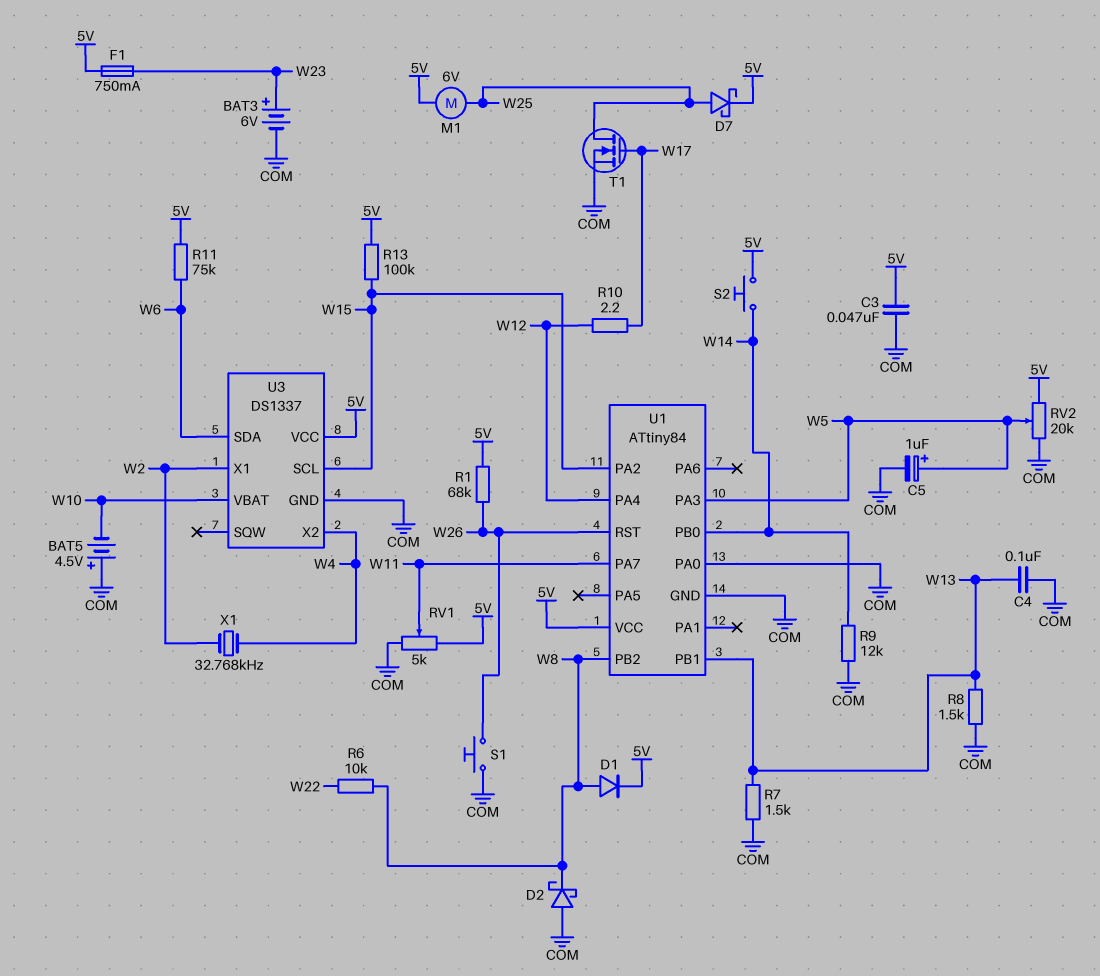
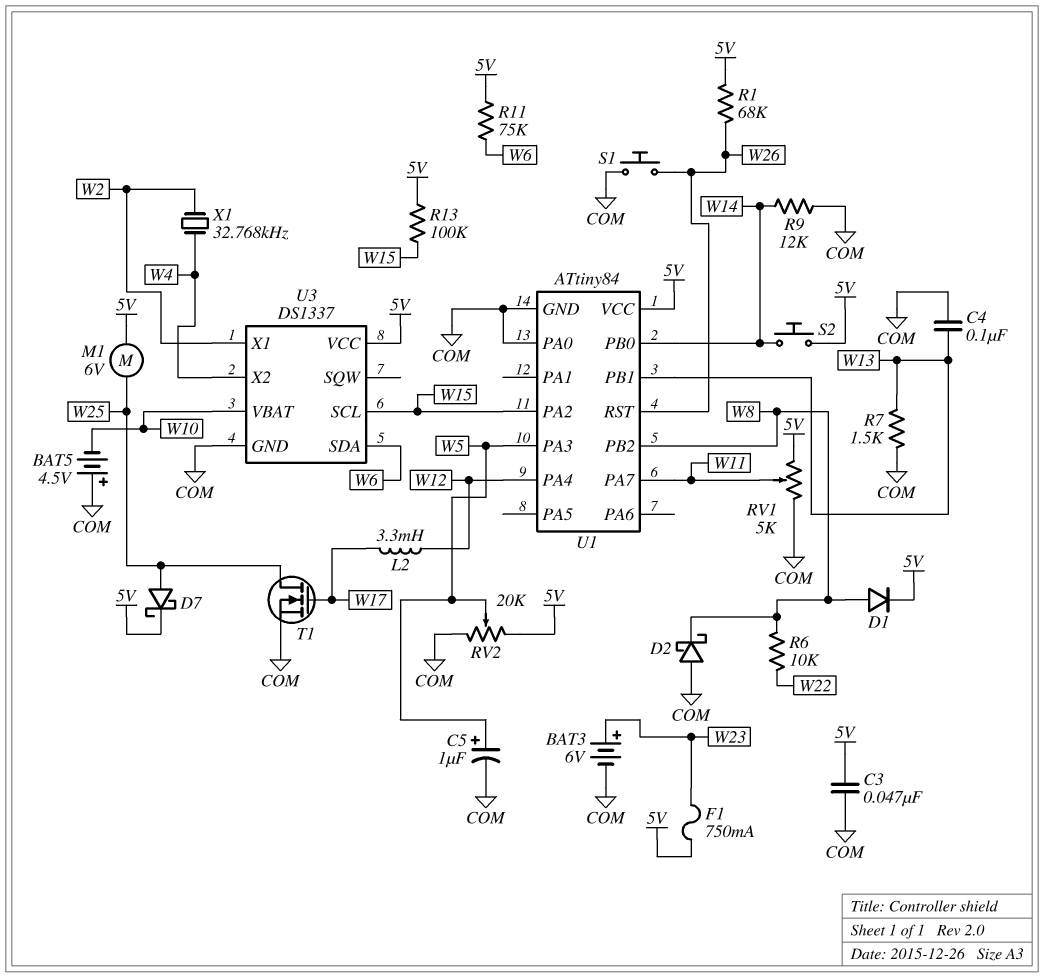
L2: none -> 3.3mH (W12, W17)
R8: 1.5k (COM, W13) -> none
R10: 2.2 (W12, W17) -> none

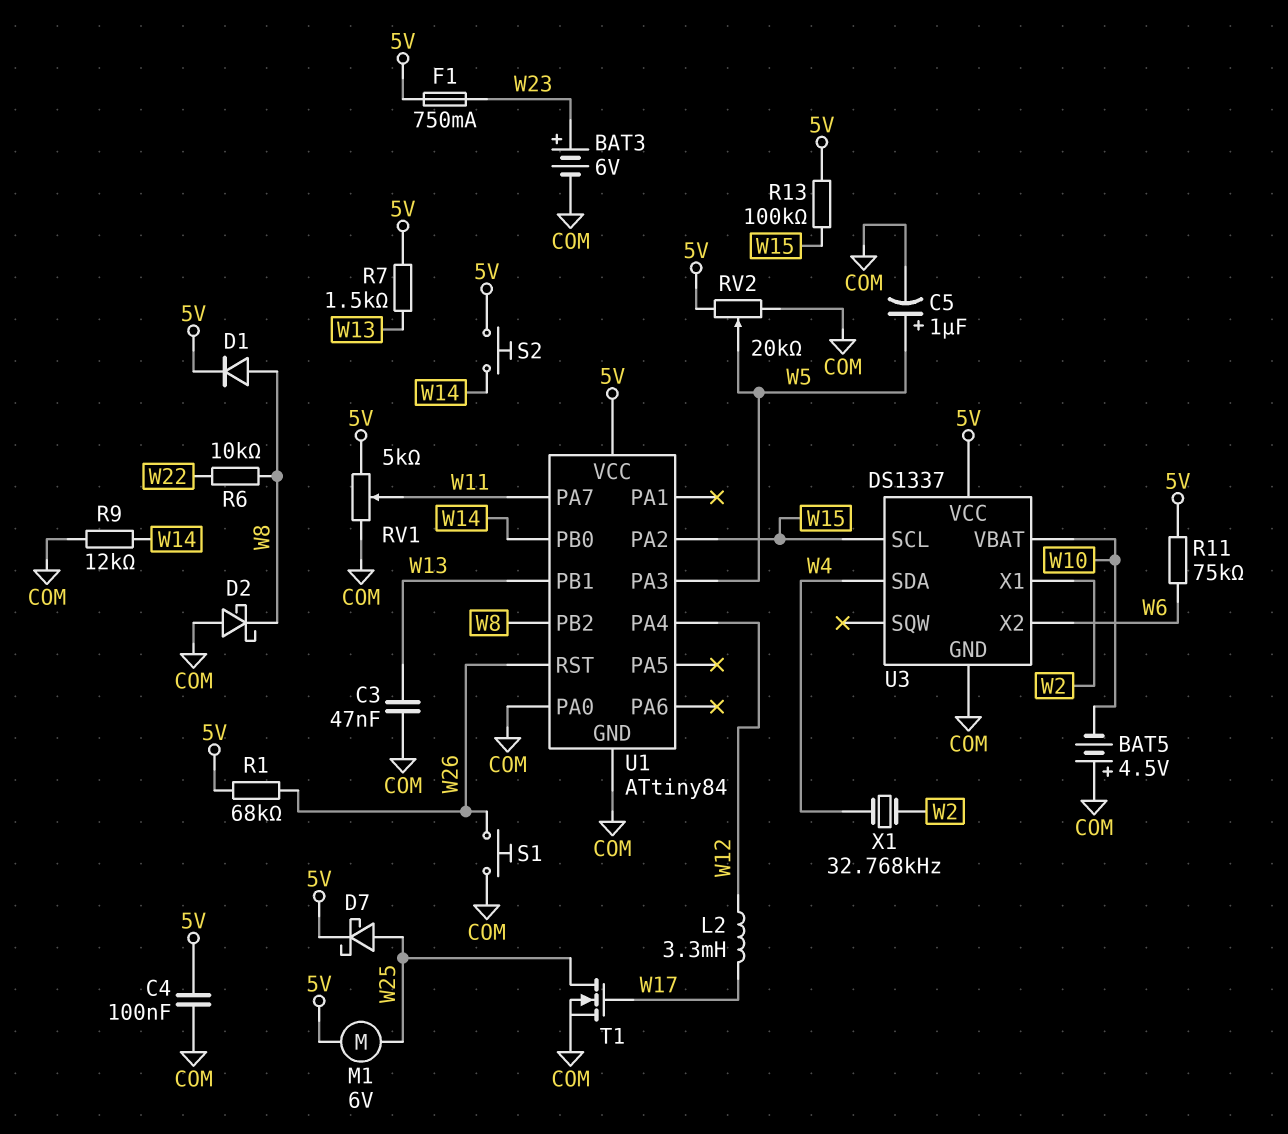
C3: 47nF (5V, COM) -> 47nF (COM, W13)
C4: 100nF (COM, W13) -> 100nF (5V, COM)
R7: 1.5k (COM, W13) -> 1.5k (5V, W13)
U3 pin SDA: W6 -> W4
U3 pin X2: W4 -> W6

